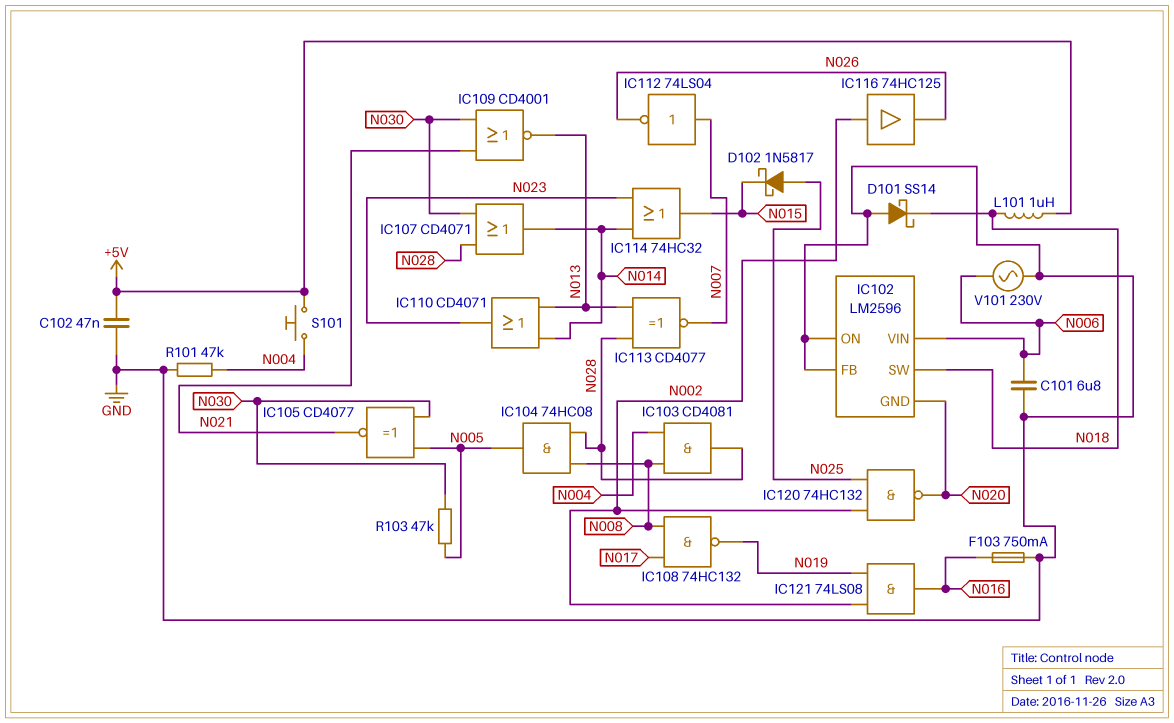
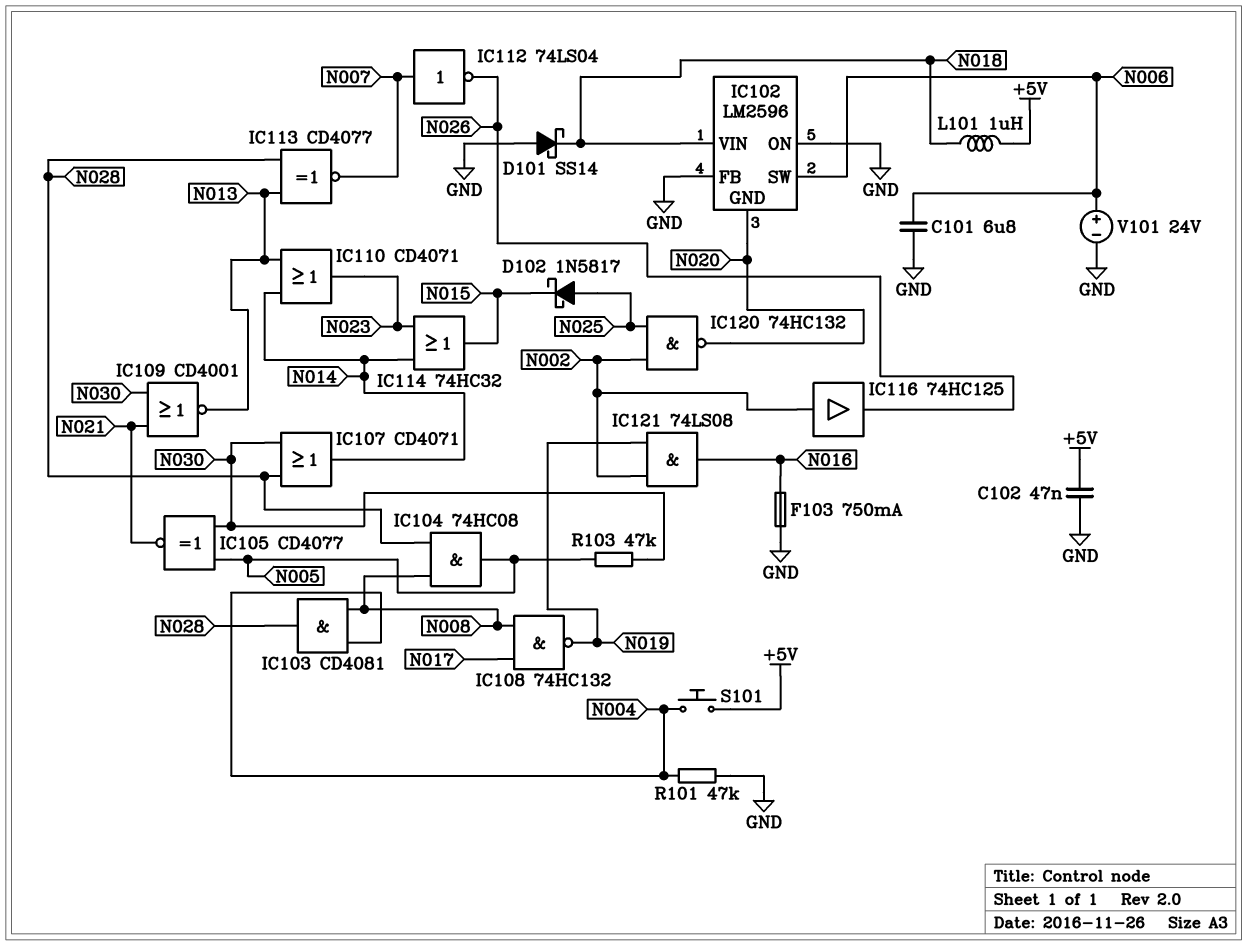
IC102 pin SW: N018 -> N006
IC102 pin VIN: N006 -> N018
V101: AC 230V (GND, N006) -> 24V (plus N006, minus GND)

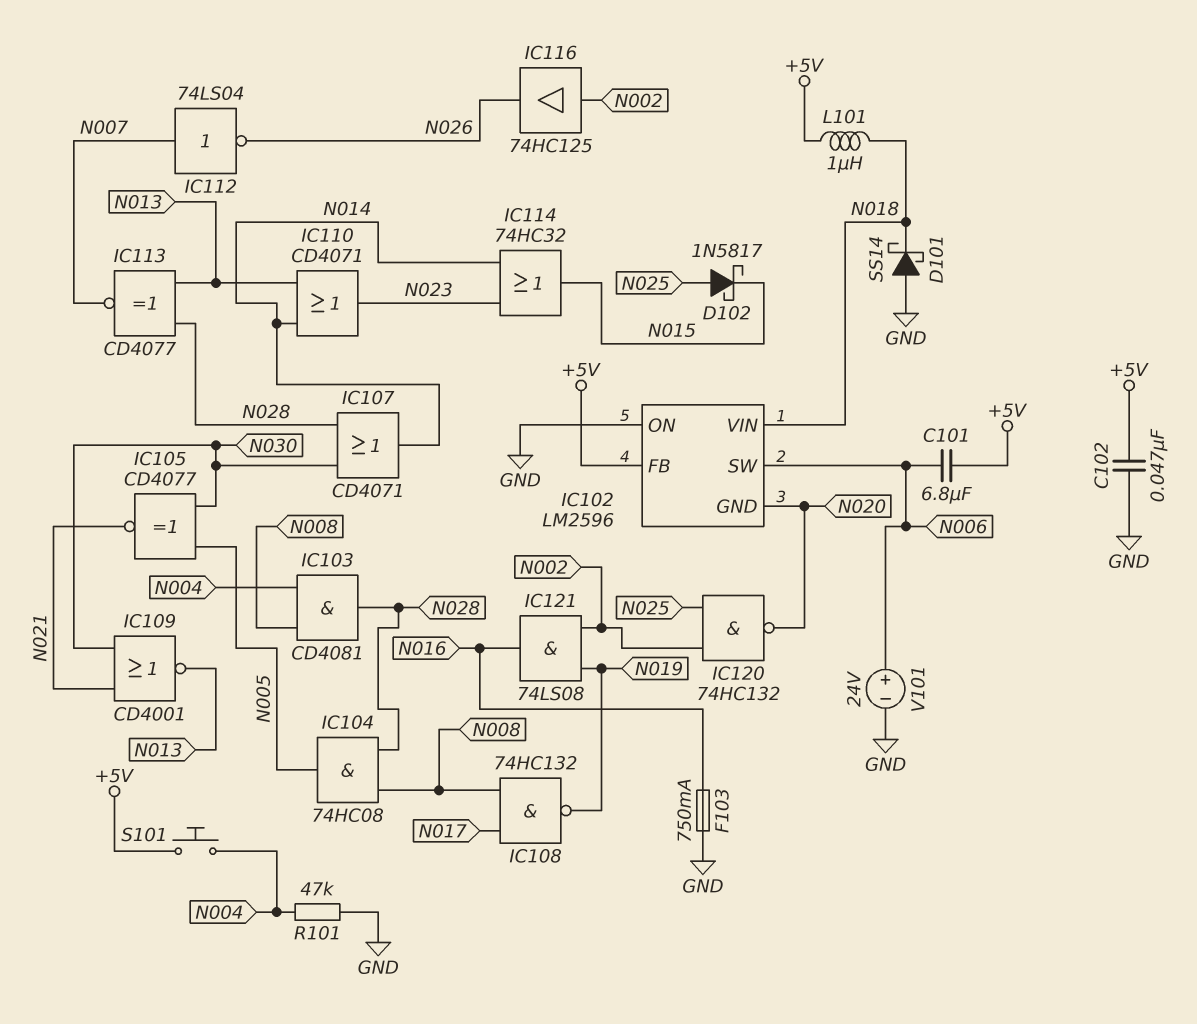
C101: 6.8uF (GND, N006) -> 6.8uF (+5V, N006)
IC102 pin FB: GND -> +5V
R103: 47k (N005, N030) -> none

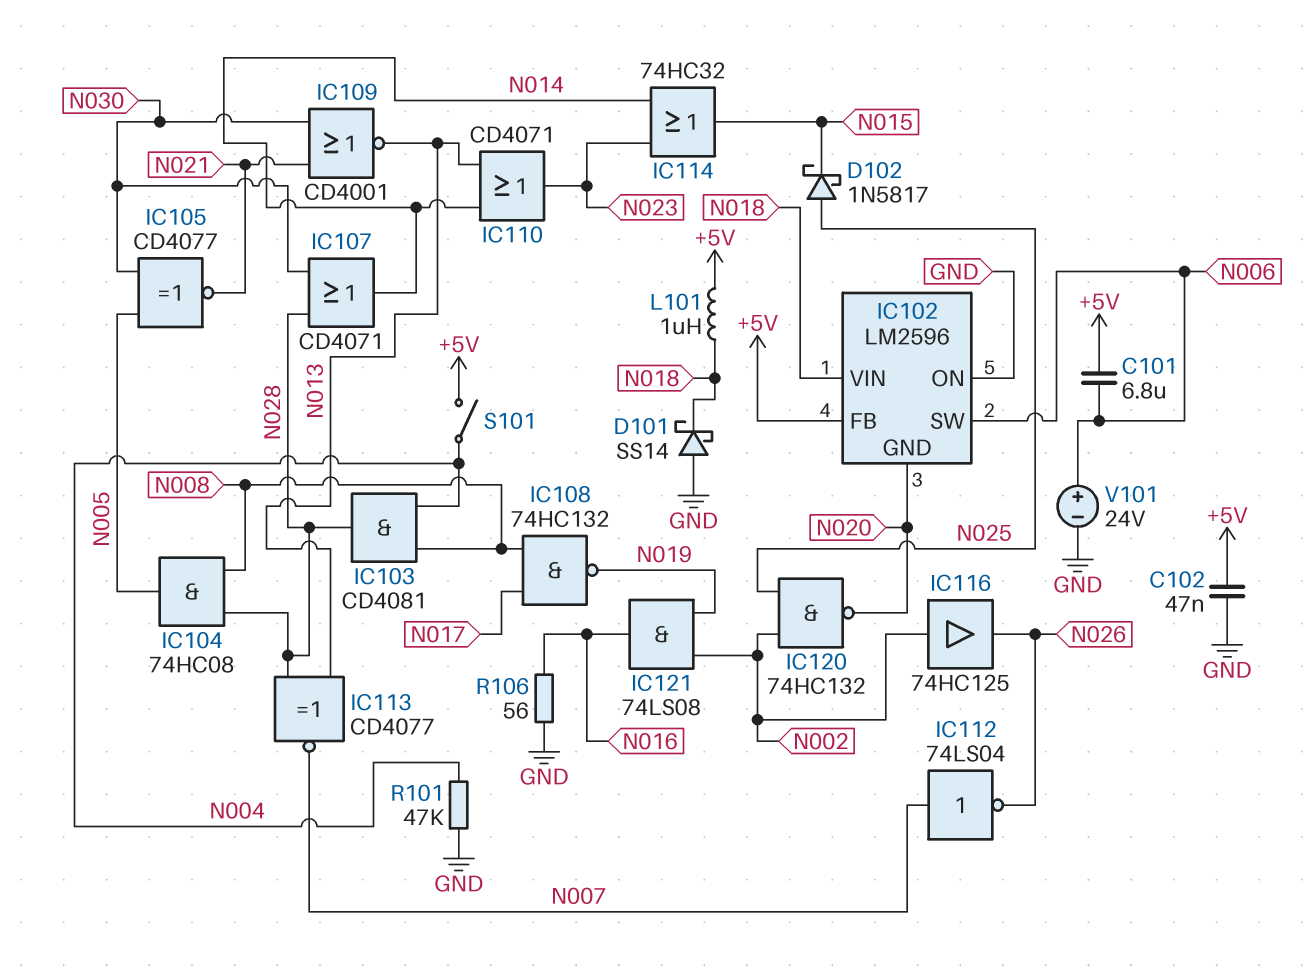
F103: 750mA (GND, N016) -> none
R106: none -> 56 (GND, N016)
S101: button (+5V, N004) -> switch (+5V, N004)

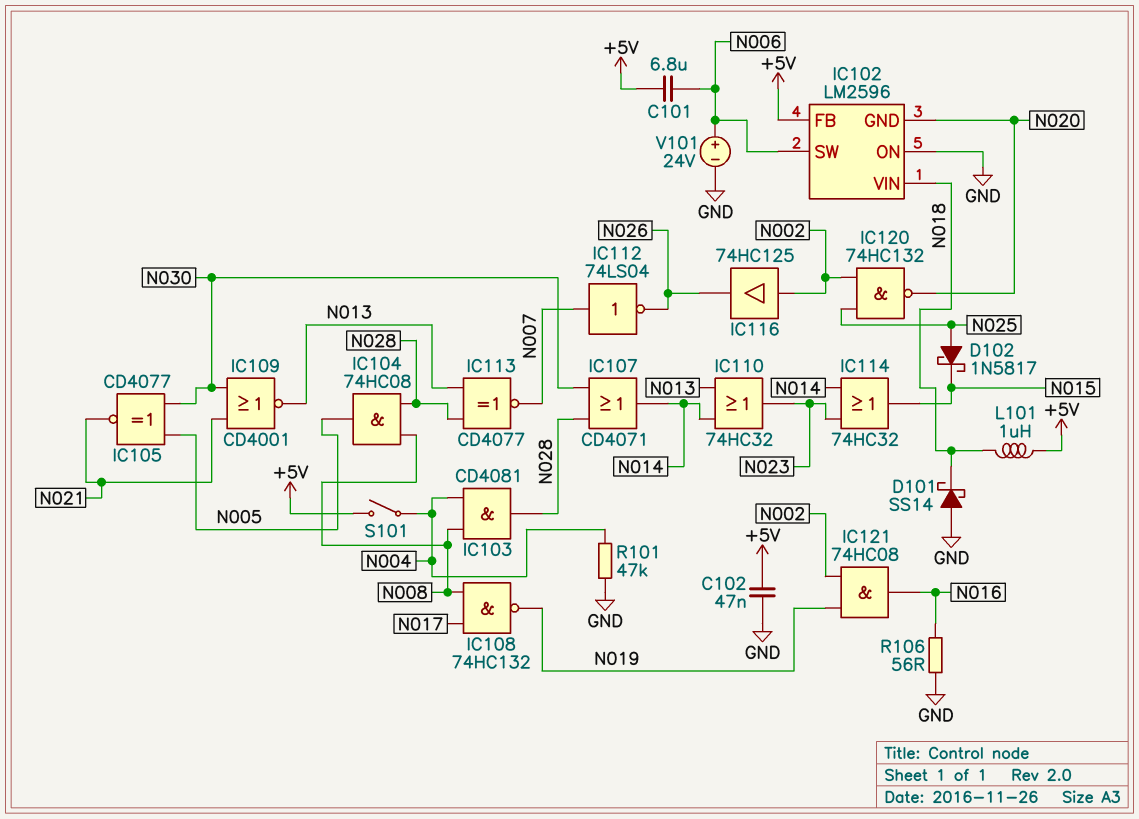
IC110: OR CD4071 (in N013, in N014, out N023) -> OR 74HC32 (in N013, in N014, out N023)
IC121: AND 74LS08 (in N002, in N019, out N016) -> AND 74HC08 (in N002, in N019, out N016)

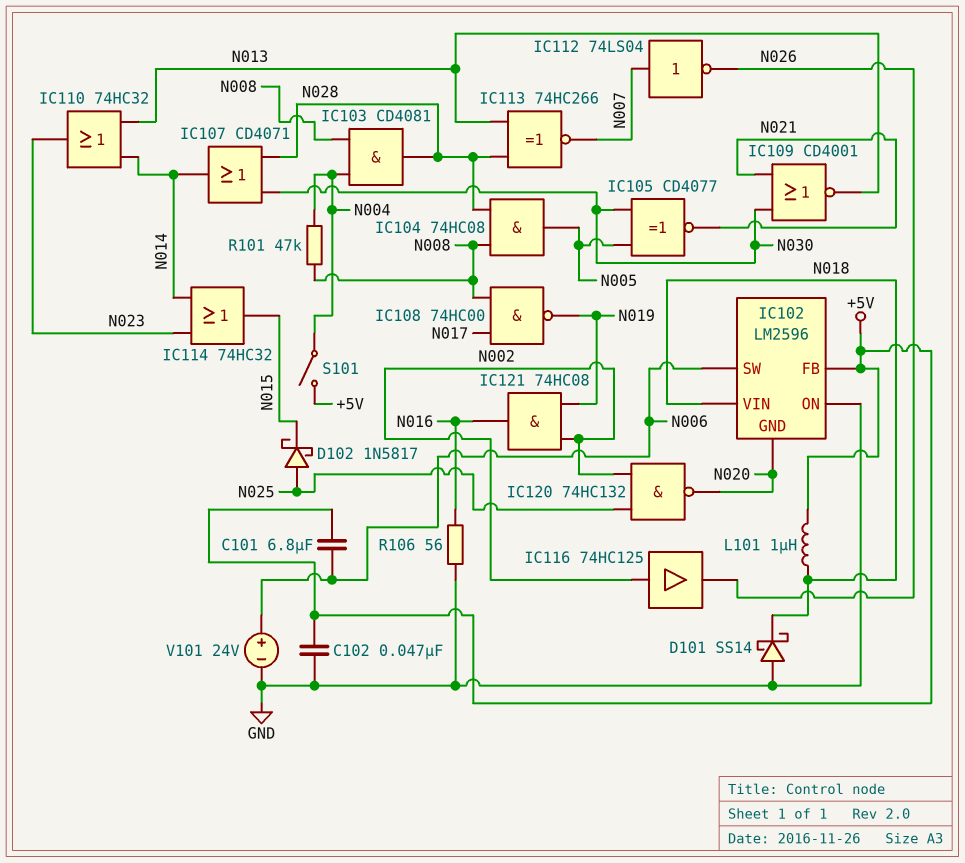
IC108: NAND 74HC132 (in N008, in N017, out N019) -> NAND 74HC00 (in N008, in N017, out N019)
IC113: XNOR CD4077 (in N013, in N028, out N007) -> XNOR 74HC266 (in N013, in N028, out N007)
R101: 47k (GND, N004) -> 47k (N004, N008)

